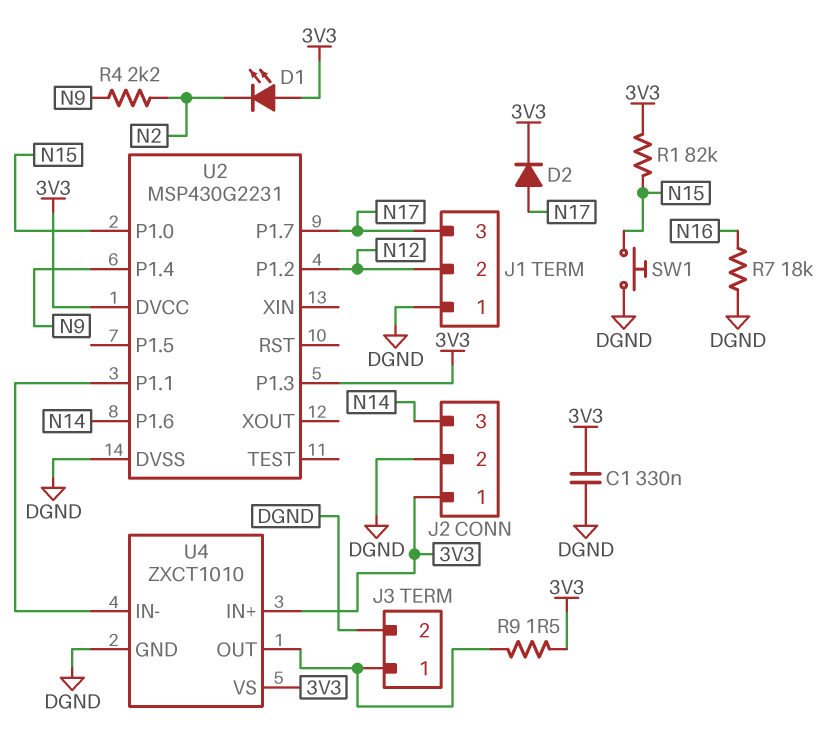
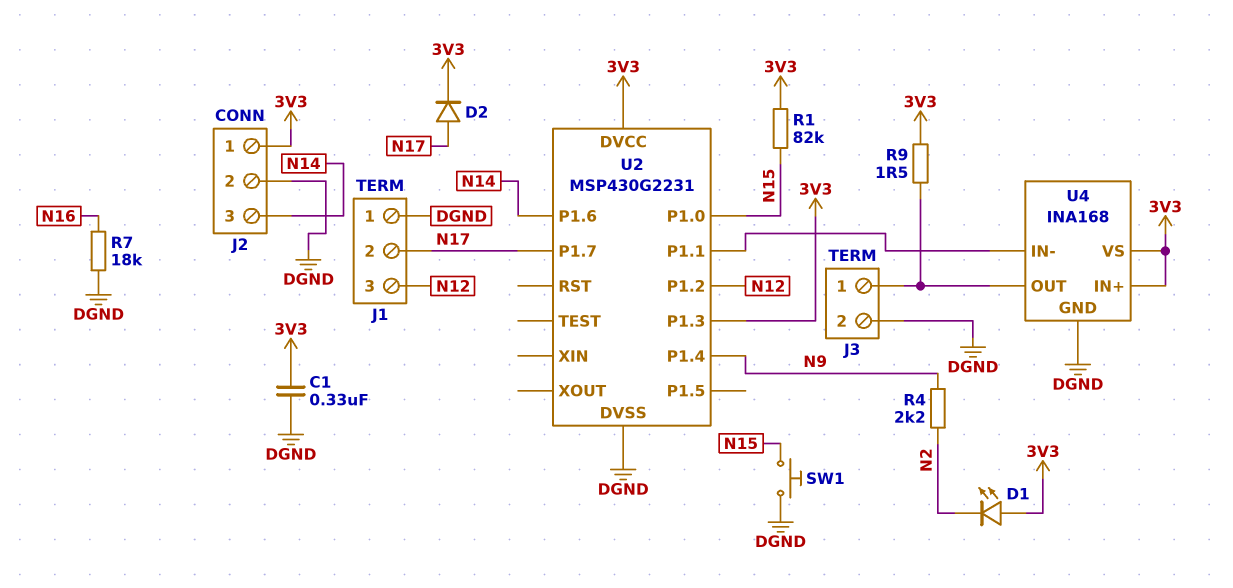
J1 pin 2: N12 -> N17
J1 pin 3: N17 -> N12
U4: ZXCT1010 -> INA168

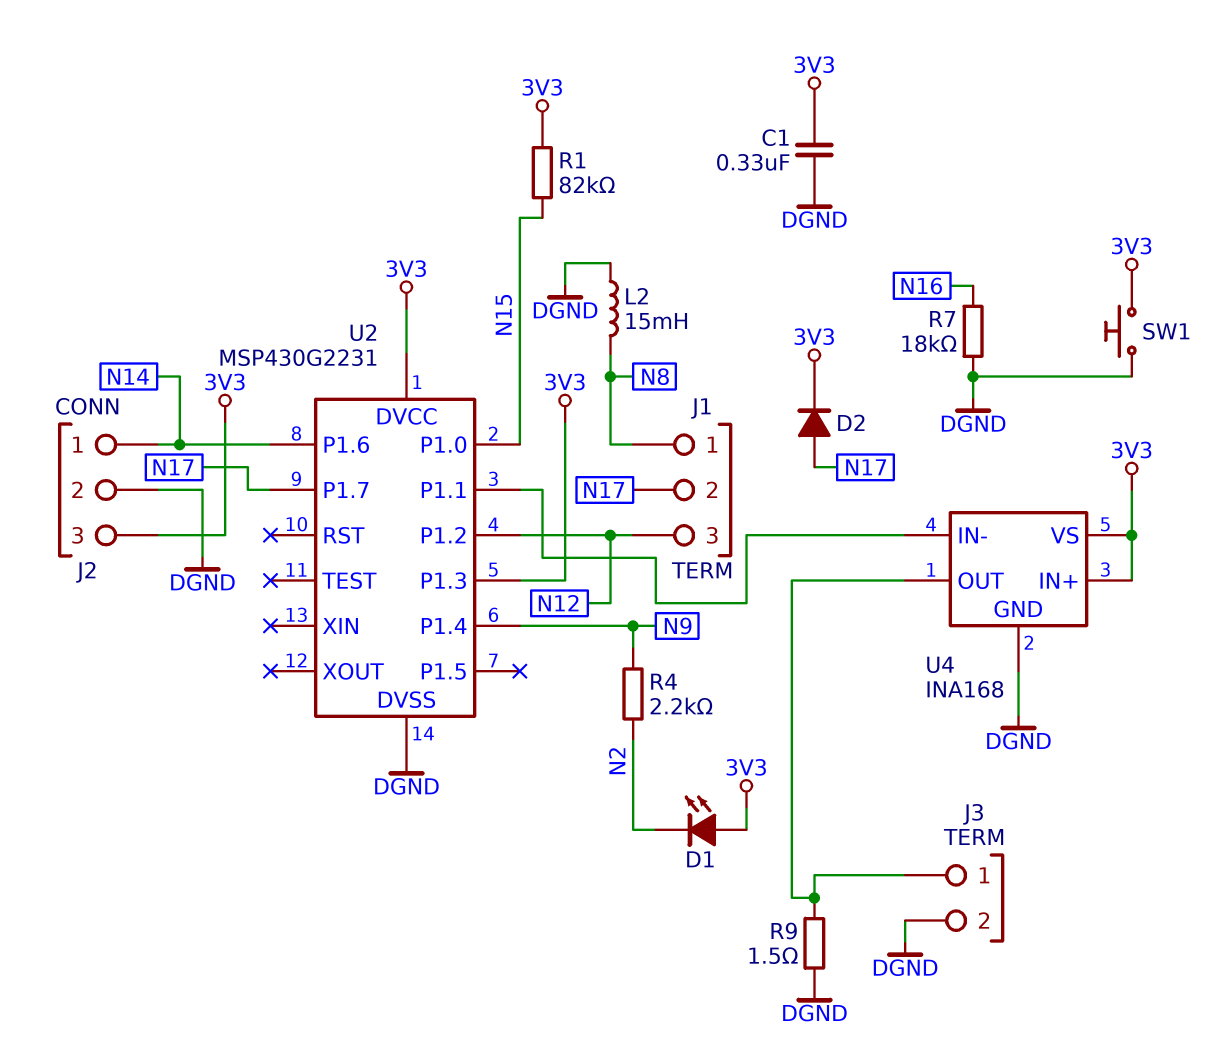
J1 pin 1: DGND -> N8
J2 pin 1: 3V3 -> N14
J2 pin 3: N14 -> 3V3
L2: none -> 15mH (DGND, N8)
R9: 1.5 (3V3, J3/1) -> 1.5 (DGND, J3/1)
SW1: button (DGND, N15) -> button (3V3, DGND)

